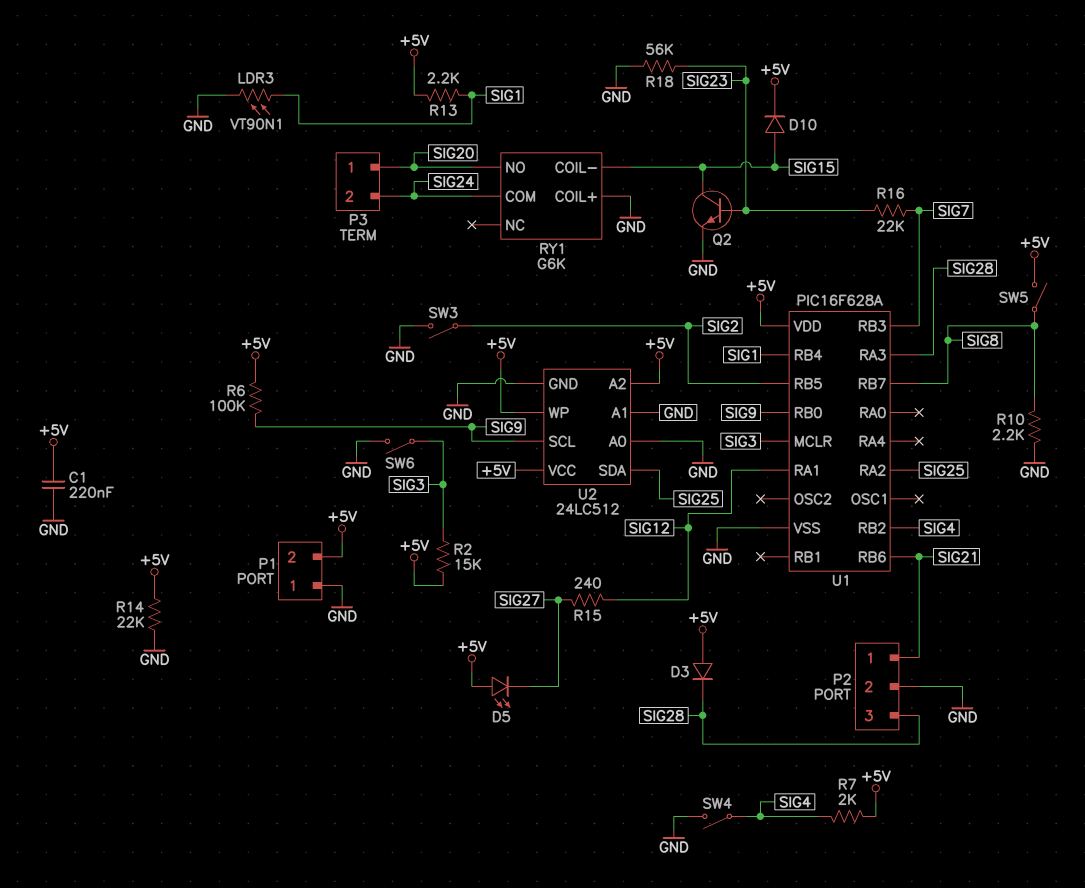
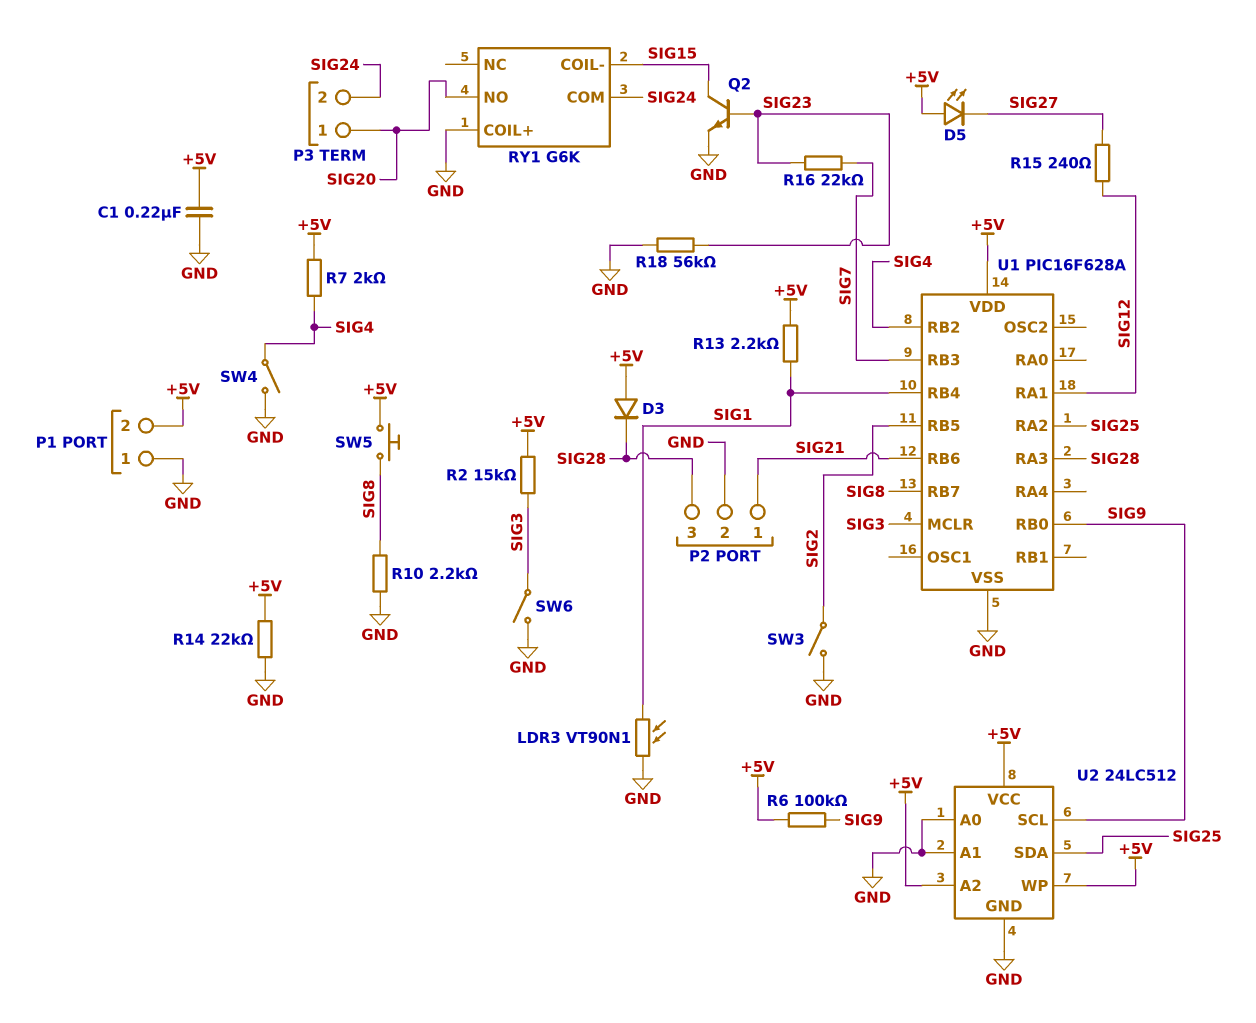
D10: diode (A SIG15, K +5V) -> none
SW5: switch (+5V, SIG8) -> button (+5V, SIG8)

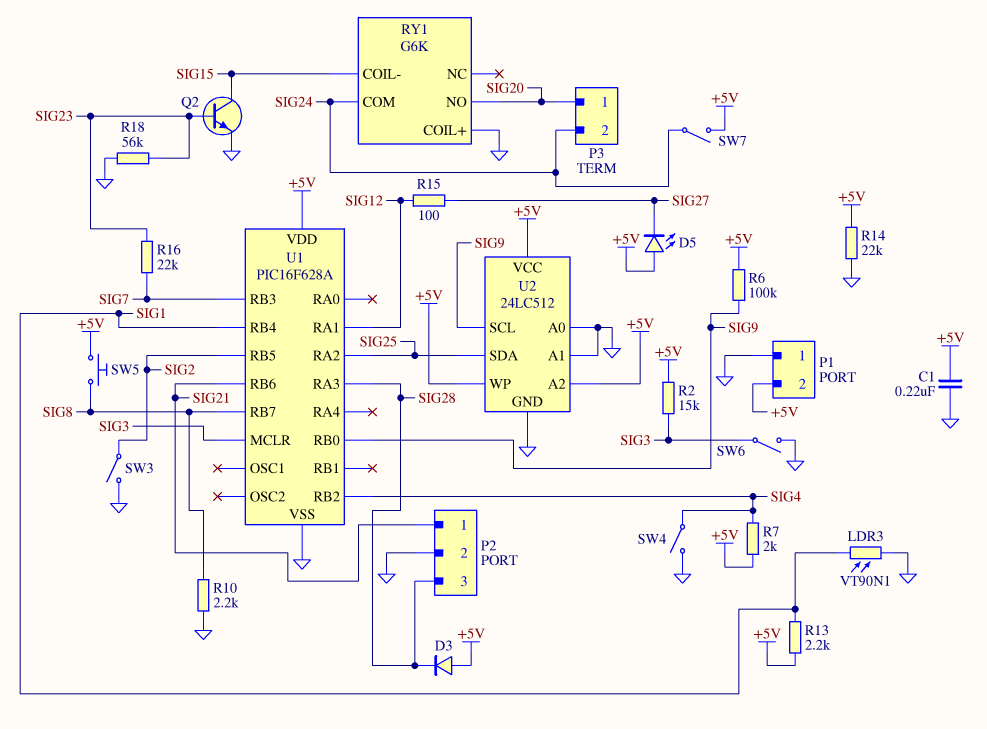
R15: 240 (SIG12, SIG27) -> 100 (SIG12, SIG27)
SW7: none -> switch (+5V, SIG24)

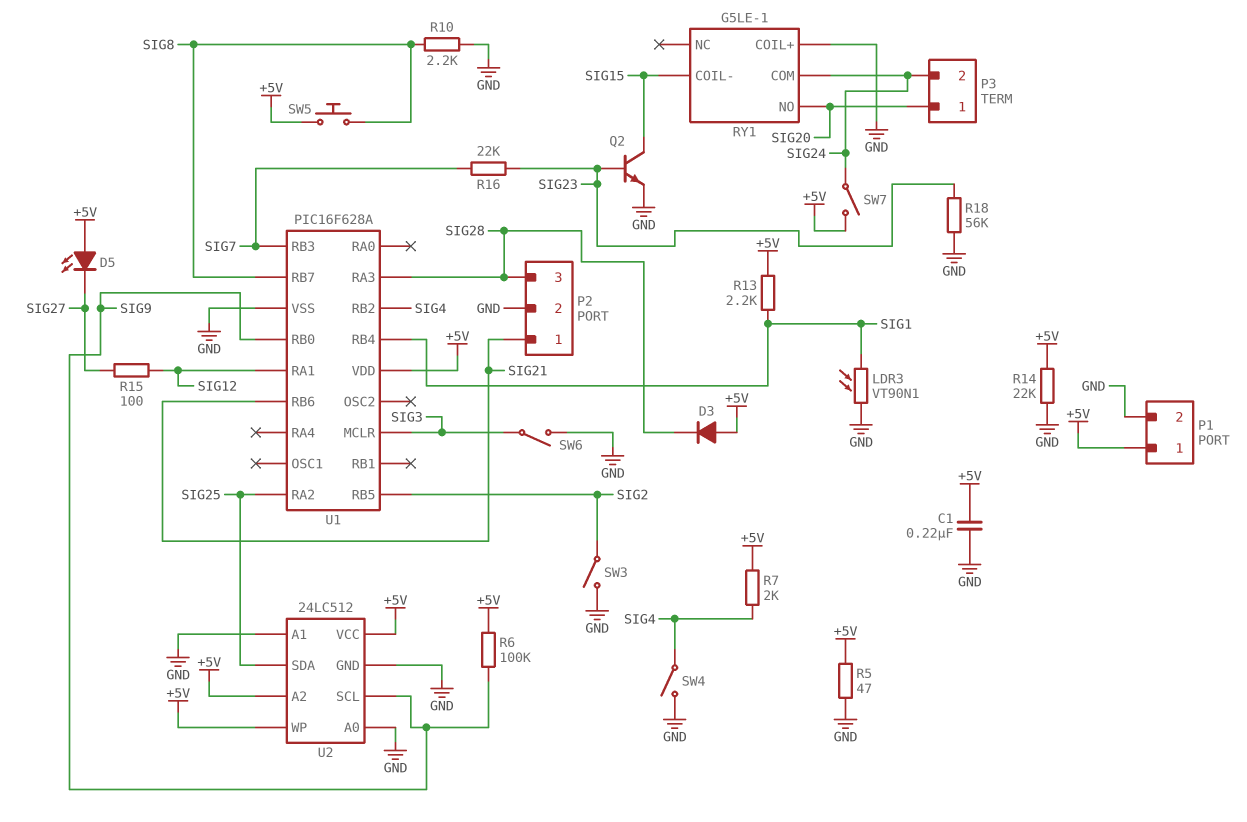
P1 pin 1: GND -> +5V
P1 pin 2: +5V -> GND
R2: 15k (+5V, SIG3) -> none
R5: none -> 47 (+5V, GND)
RY1: G6K -> G5LE-1

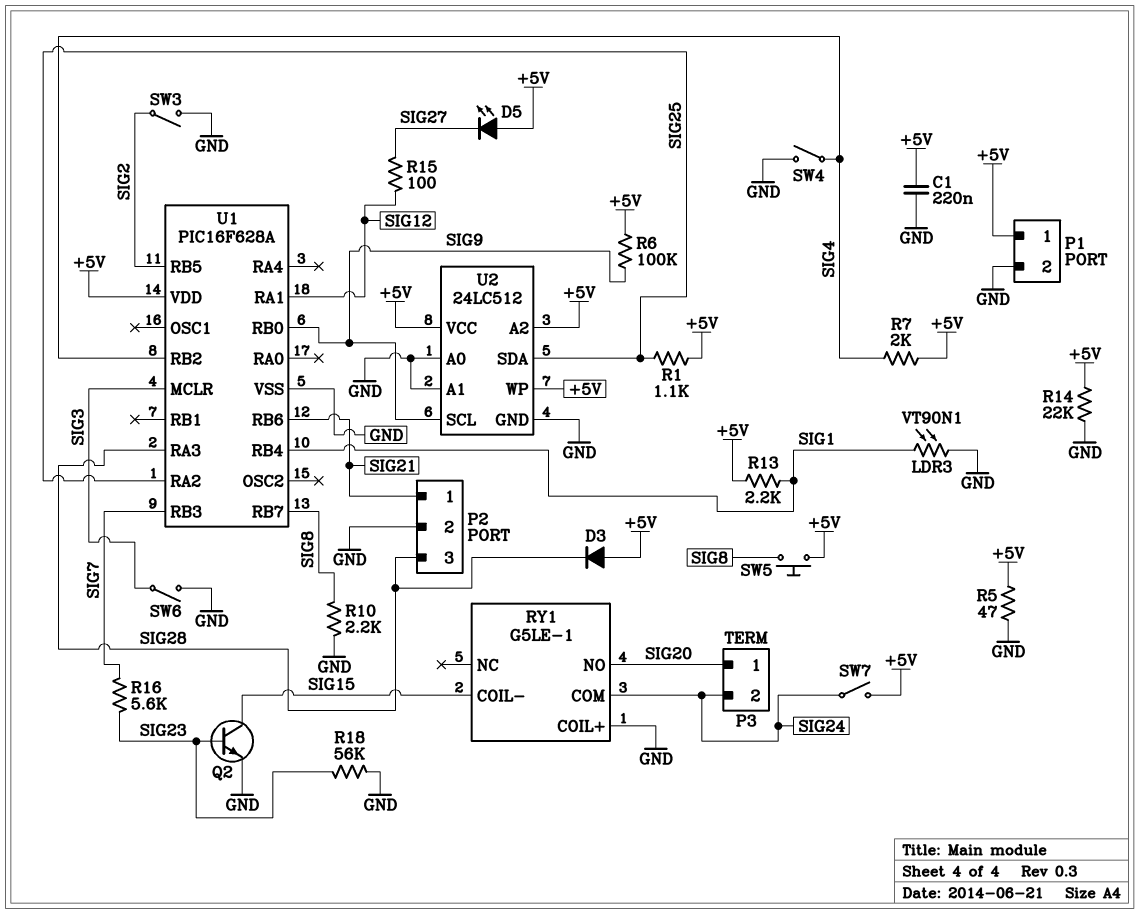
R1: none -> 1.1k (+5V, SIG25)
R16: 22k (SIG7, SIG23) -> 5.6k (SIG7, SIG23)

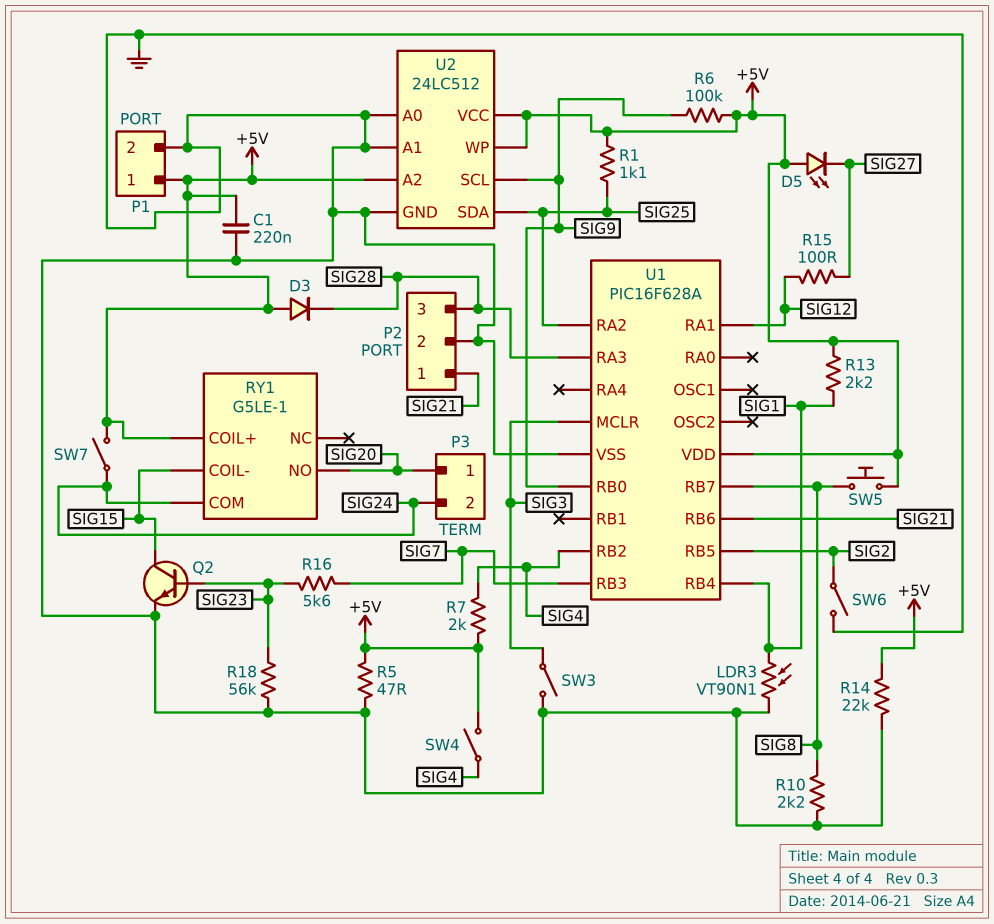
RY1 pin COIL+: GND -> +5V
SW3: switch (GND, SIG2) -> switch (GND, SIG3)
SW4: switch (GND, SIG4) -> switch (+5V, SIG4)
SW6: switch (GND, SIG3) -> switch (GND, SIG2)

